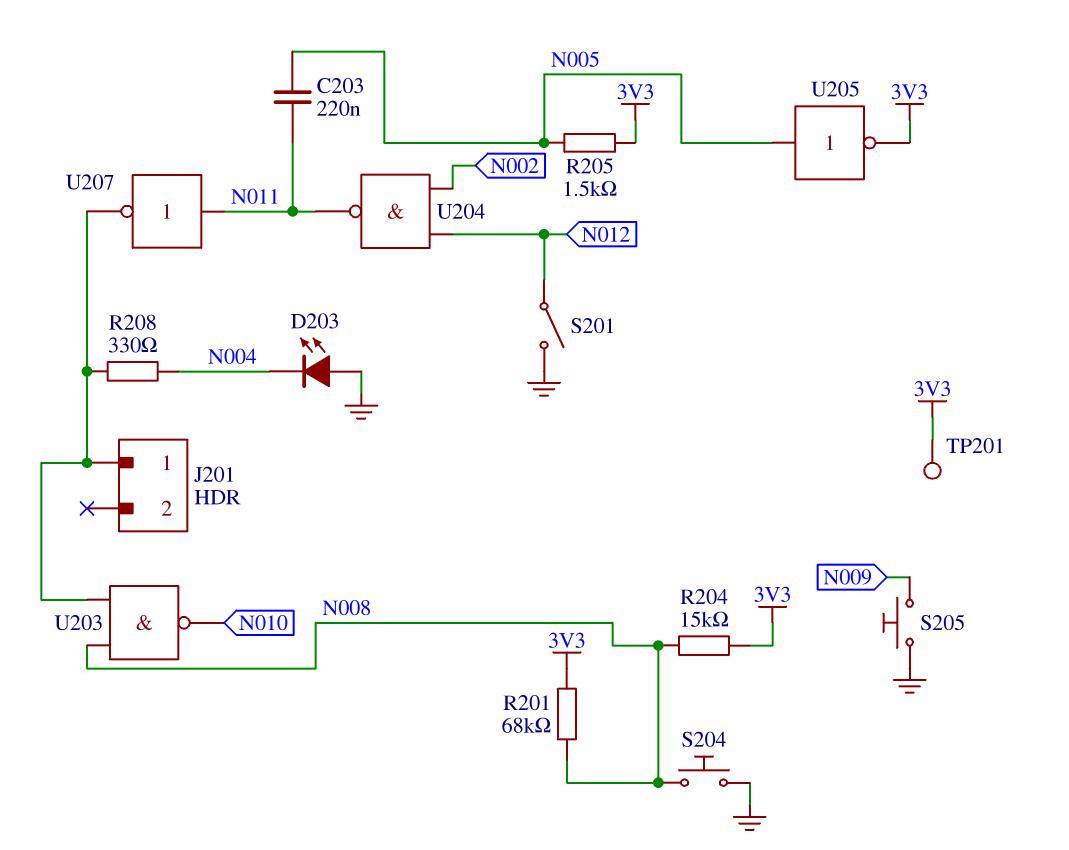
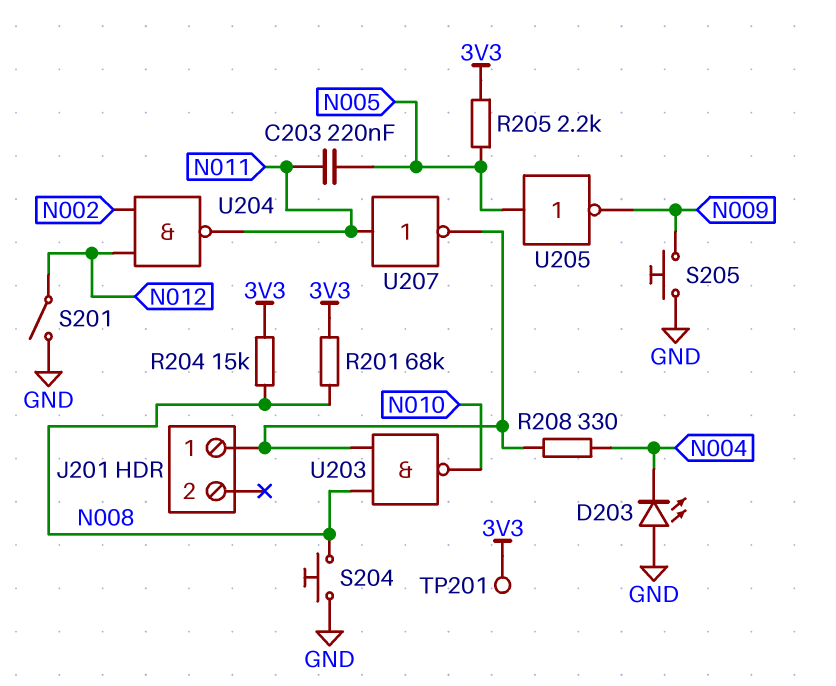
R205: 1.5k (3V3, N005) -> 2.2k (3V3, N005)
U205: NOT (in N005, out 3V3) -> NOT (in N005, out N009)

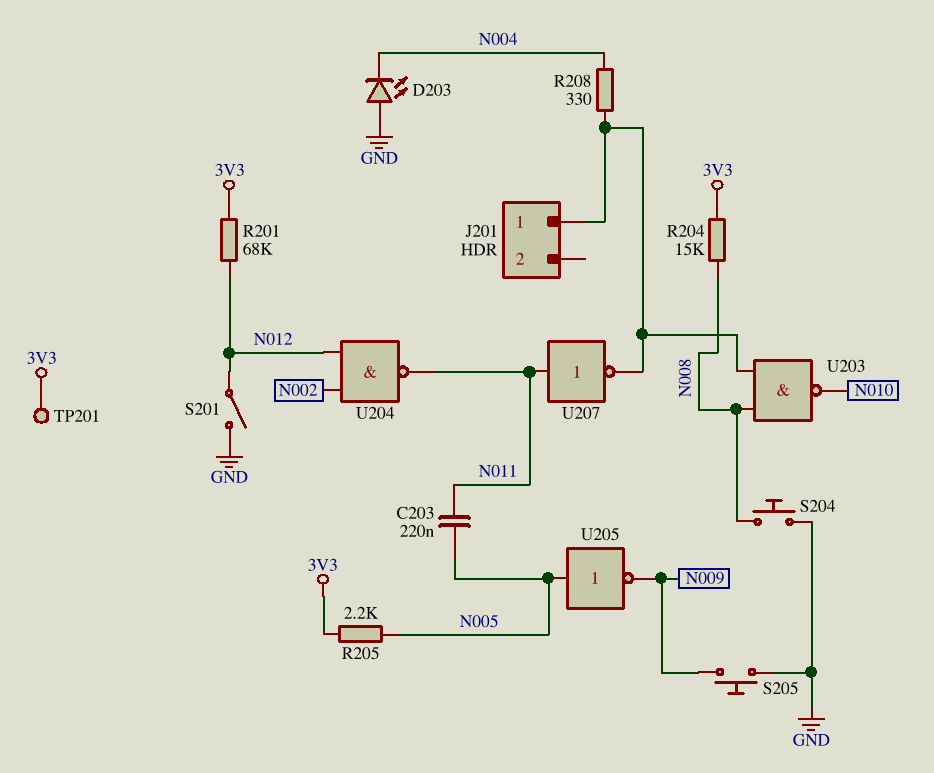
R201: 68k (3V3, N008) -> 68k (3V3, N012)

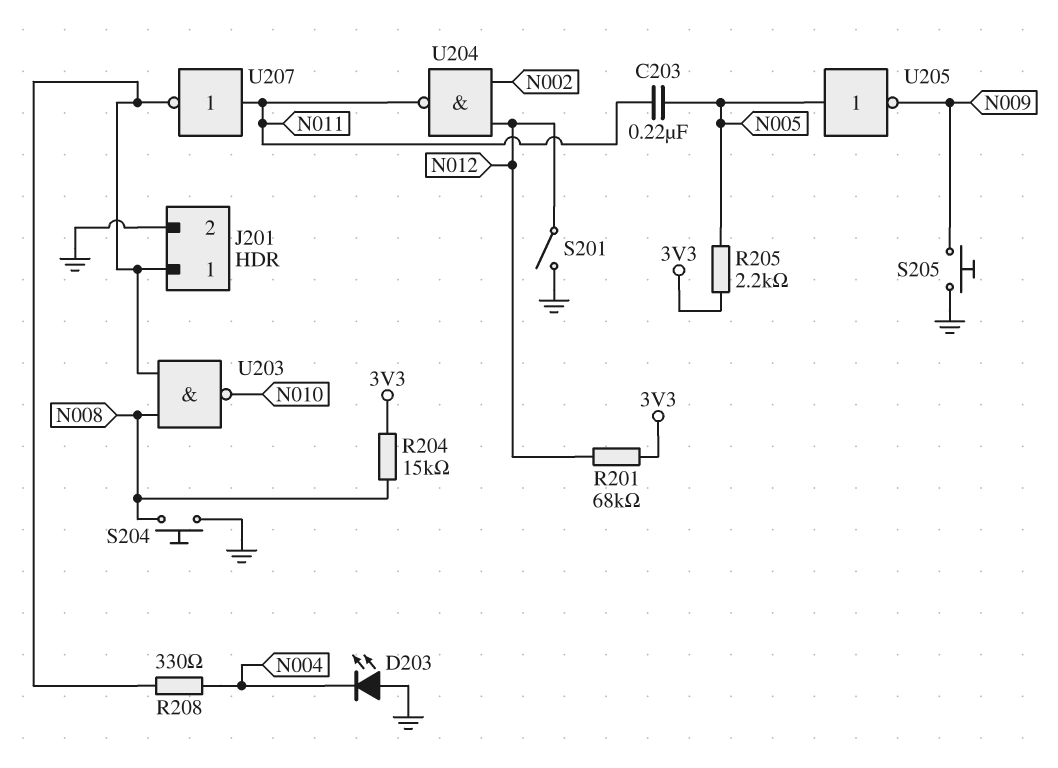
J201 pin 2: none -> GND
TP201: test point (3V3) -> none

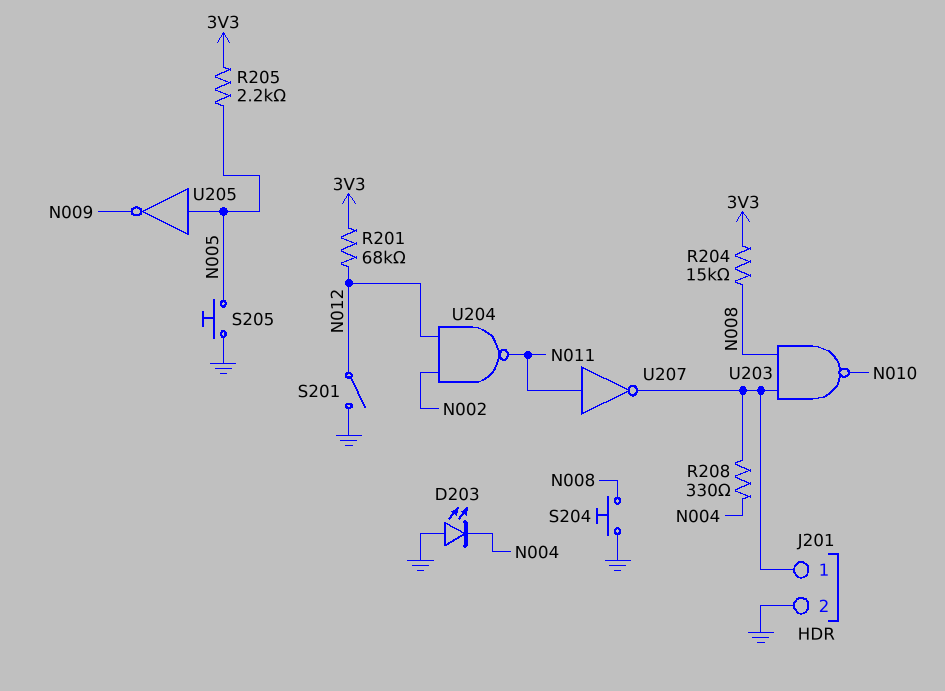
C203: 220nF (N005, N011) -> none
S205: button (GND, N009) -> button (GND, N005)

